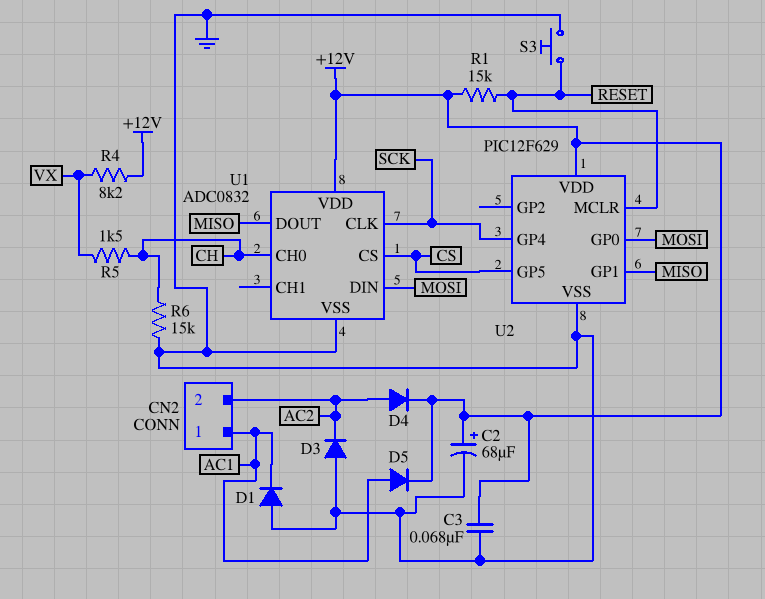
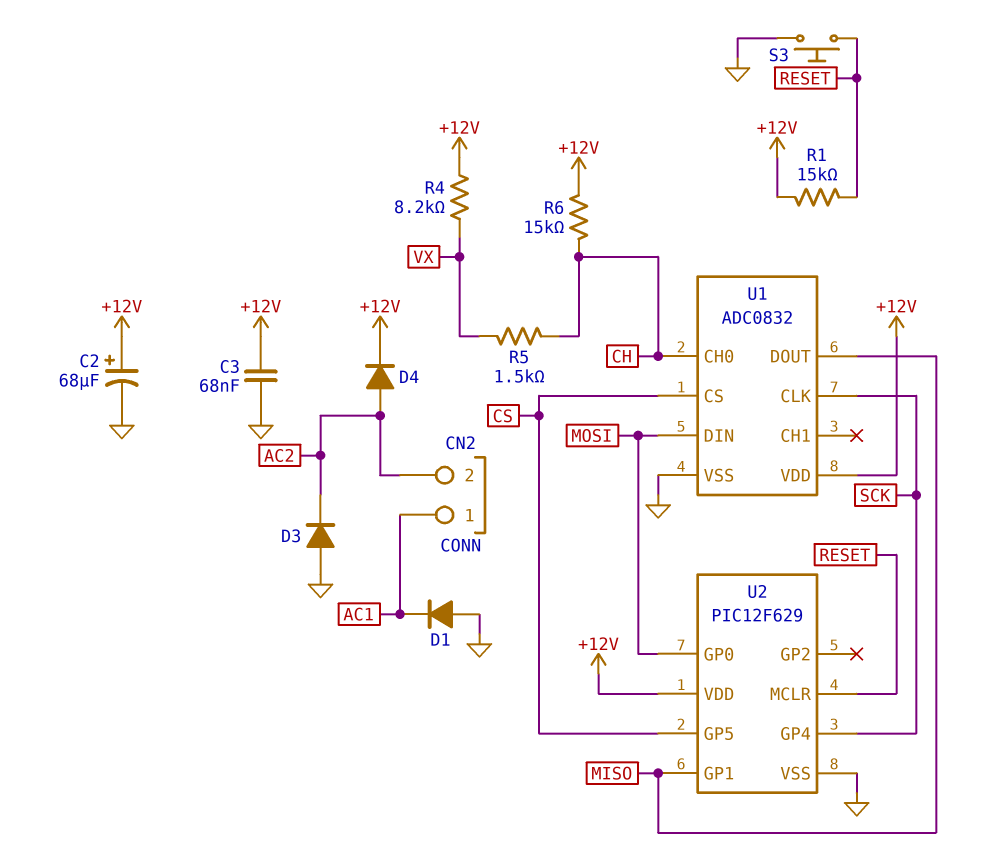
D5: diode (A AC1, K +12V) -> none
R6: 15k (CH, GND) -> 15k (+12V, CH)

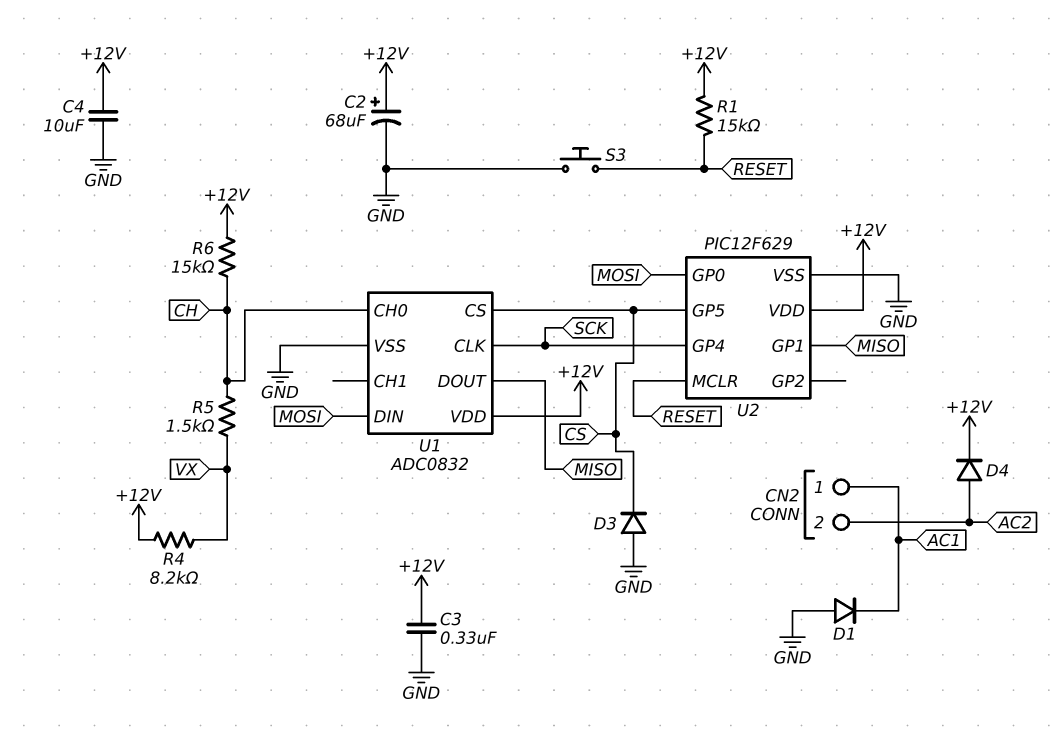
C3: 68nF (+12V, GND) -> 330nF (+12V, GND)
C4: none -> 10uF (+12V, GND)
D3: diode (A GND, K AC2) -> diode (A GND, K CS)

